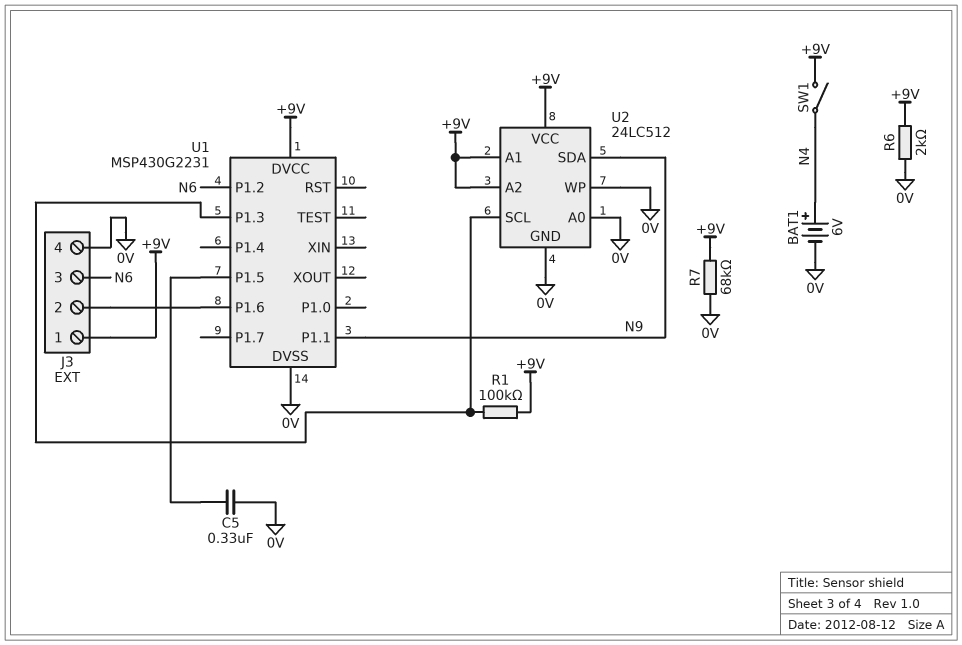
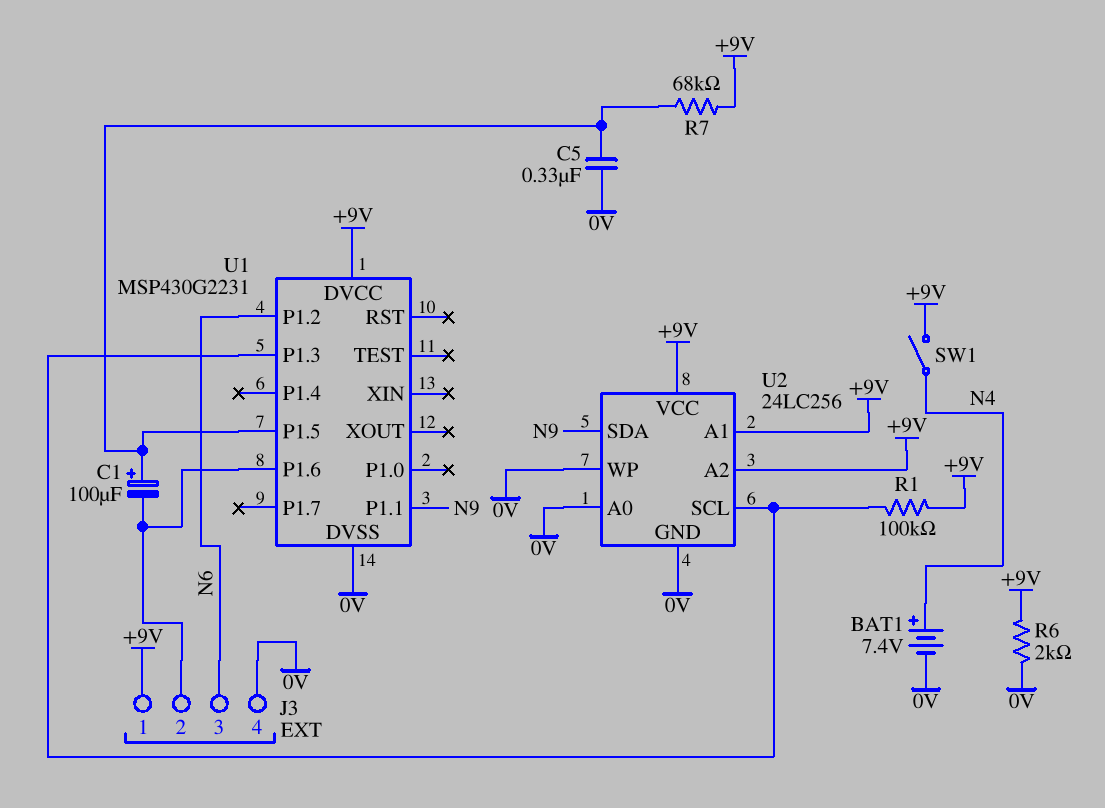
BAT1: 6V (plus N4, minus 0V) -> 7.4V (plus N4, minus 0V)
C1: none -> 100uF (plus U1/P1.5, minus J3/2)
R7: 68k (+9V, 0V) -> 68k (+9V, U1/P1.5)
U2: 24LC512 -> 24LC256

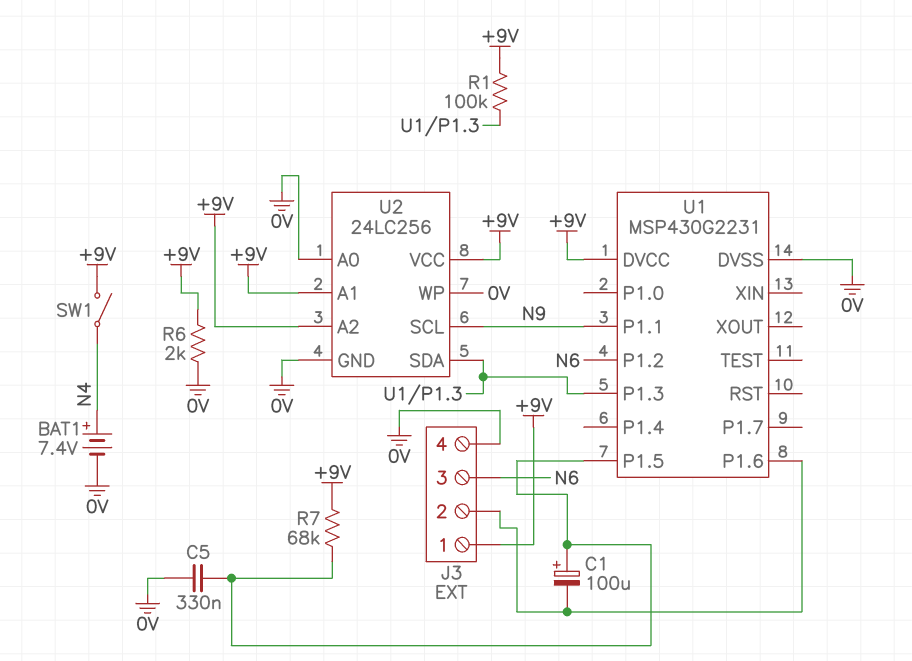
U2 pin SCL: U1/P1.3 -> N9
U2 pin SDA: N9 -> U1/P1.3

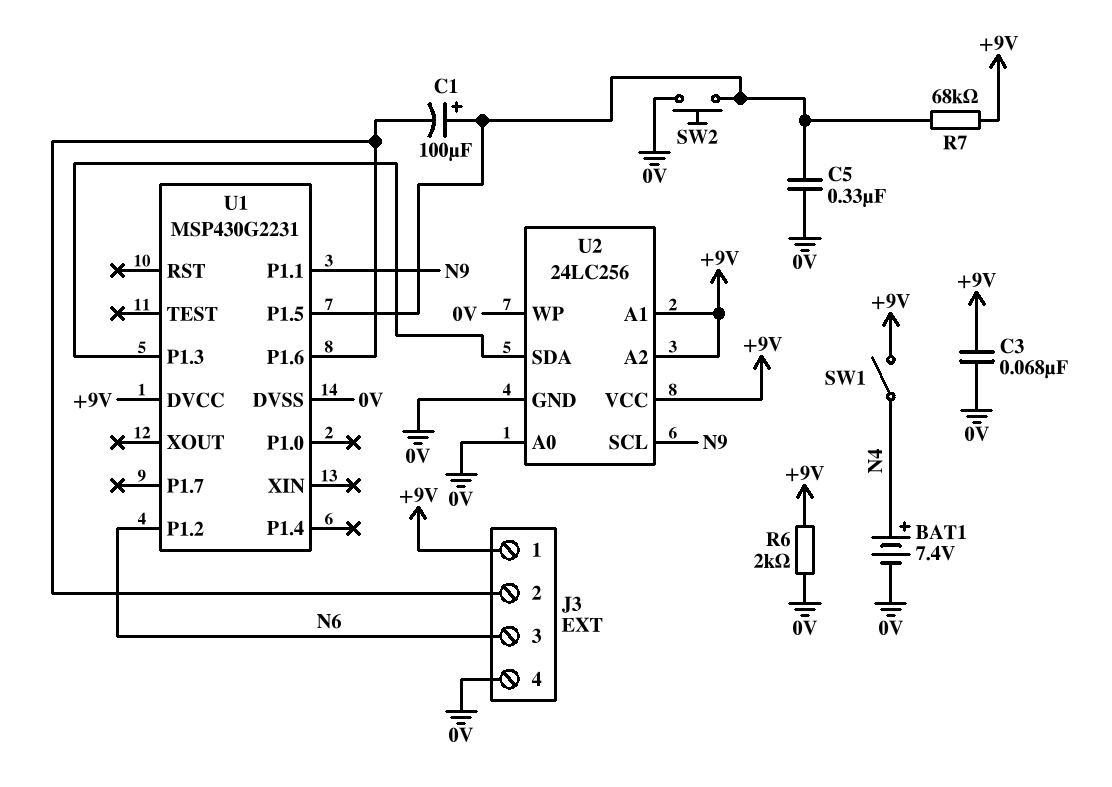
C3: none -> 68nF (+9V, 0V)
R1: 100k (+9V, U1/P1.3) -> none
SW2: none -> button (0V, U1/P1.5)

